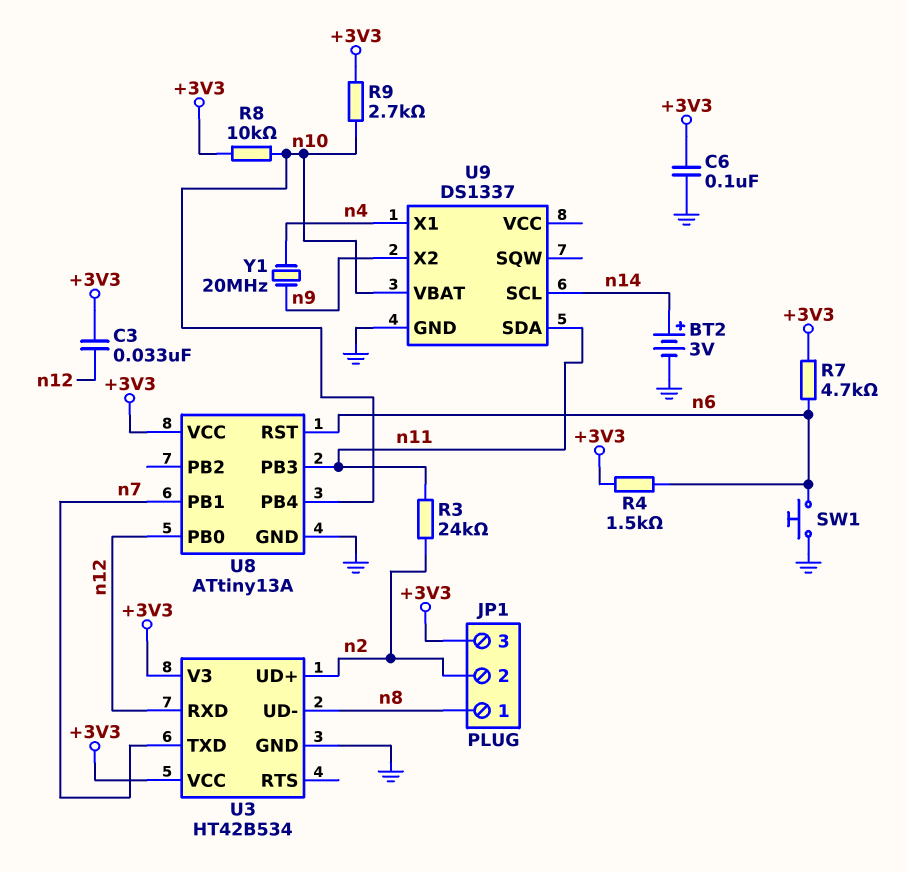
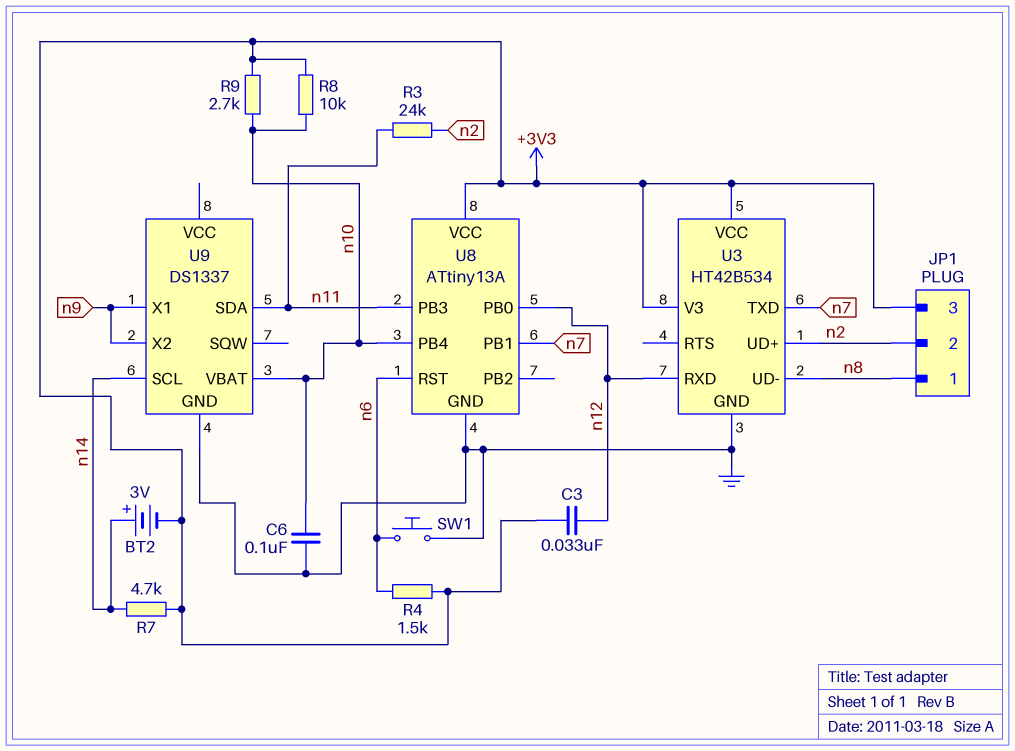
BT2: 3V (plus n14, minus GND) -> 3V (plus n14, minus +3V3)
C6: 100nF (+3V3, GND) -> 100nF (GND, n10)
R7: 4.7k (+3V3, n6) -> 4.7k (+3V3, n14)
U9 pin X1: n4 -> n9
Y1: 20MHz (n4, n9) -> none

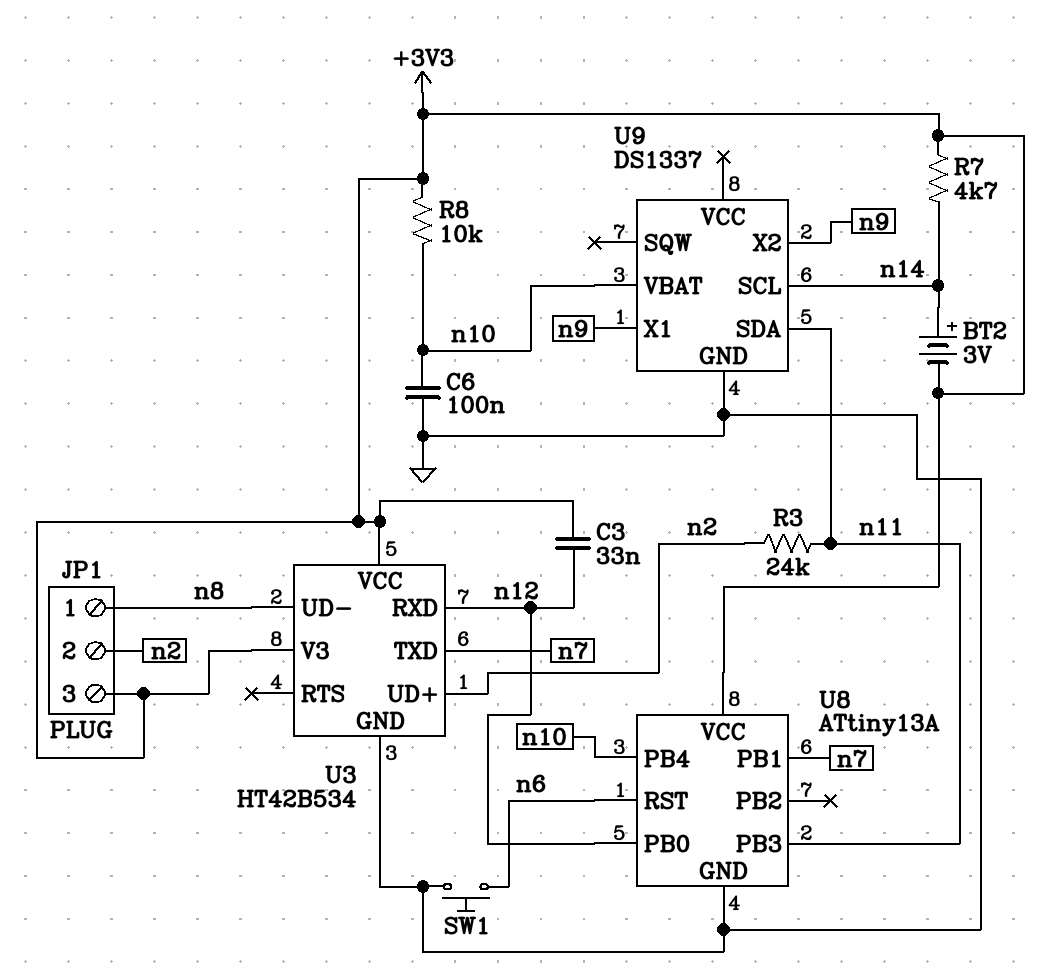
R4: 1.5k (+3V3, n6) -> none
R9: 2.7k (+3V3, n10) -> none

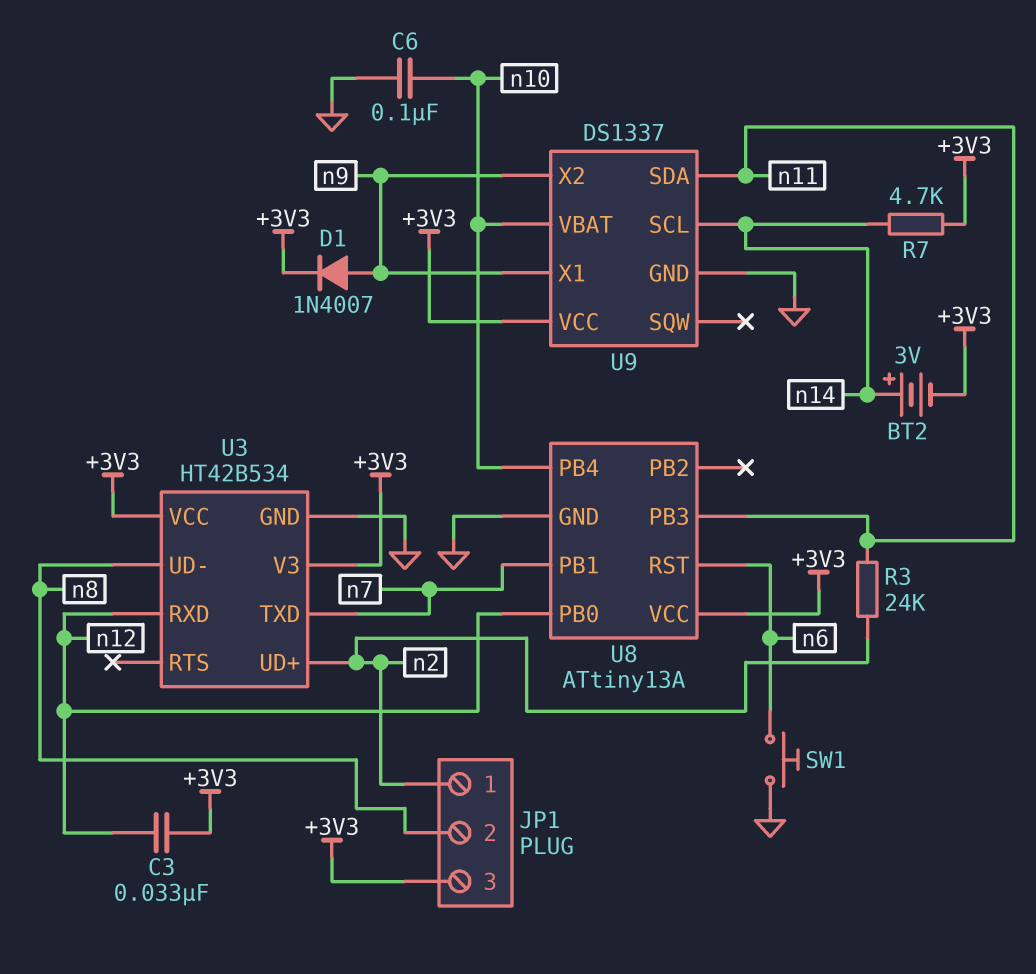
D1: none -> diode 1N4007 (A n9, K +3V3)
JP1 pin 1: n8 -> n2
JP1 pin 2: n2 -> n8
R8: 10k (+3V3, n10) -> none
U9 pin VCC: none -> +3V3

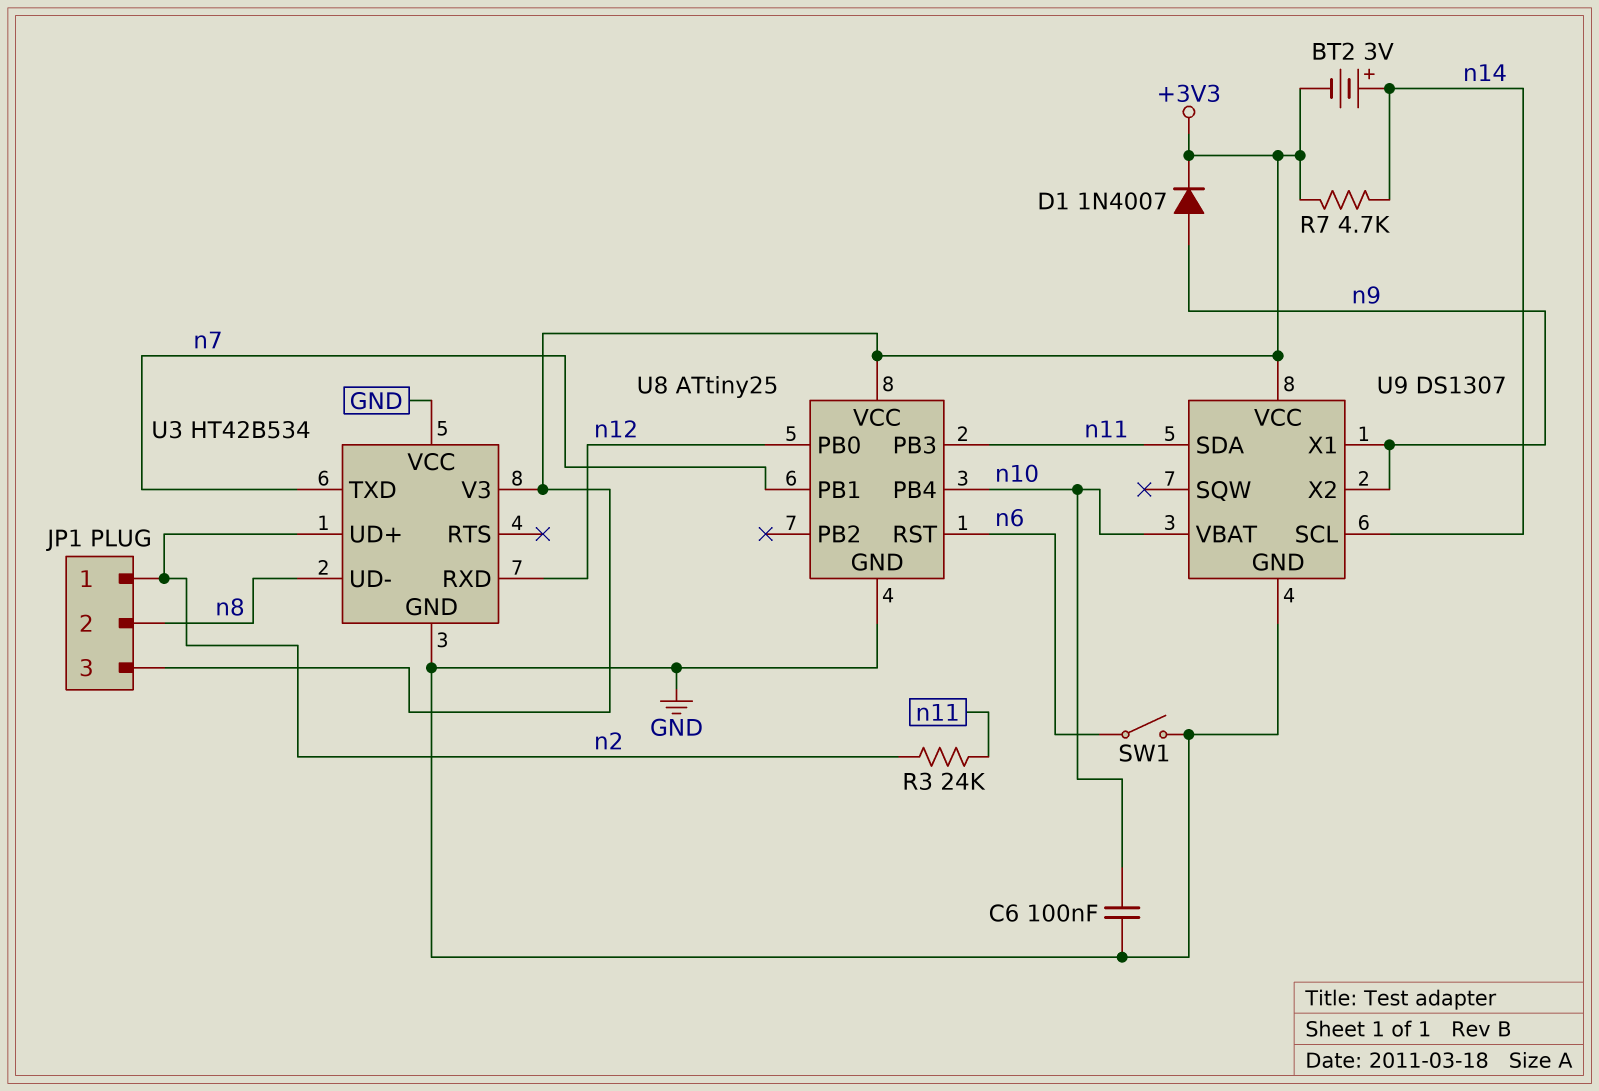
C3: 33nF (+3V3, n12) -> none
SW1: button (GND, n6) -> switch (GND, n6)
U3 pin VCC: +3V3 -> GND
U8: ATtiny13A -> ATtiny25
U9: DS1337 -> DS1307

